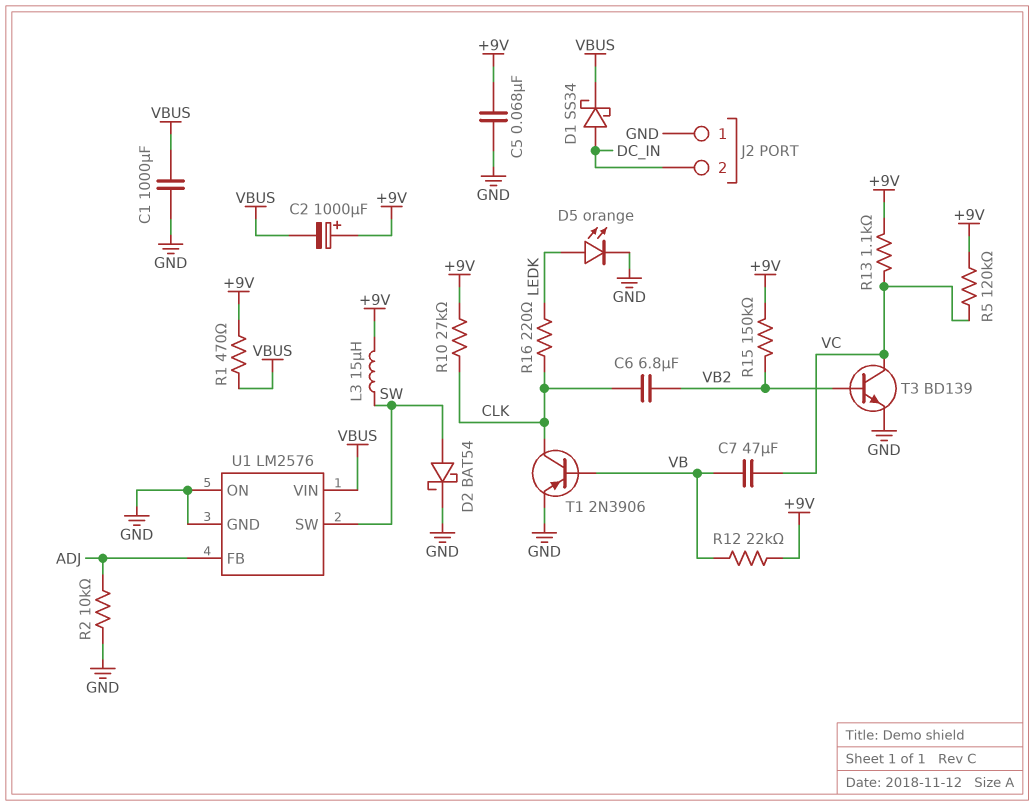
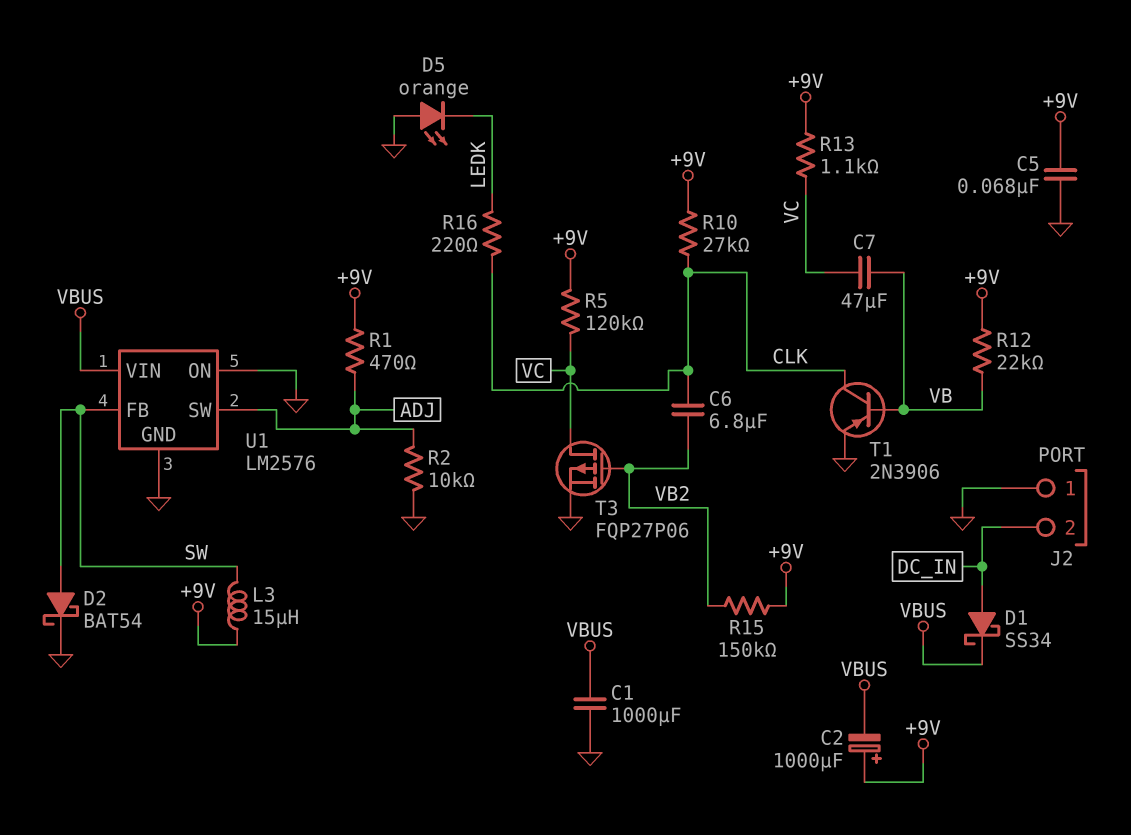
D5: LED orange (A LEDK, K GND) -> LED orange (A GND, K LEDK)
R1: 470 (+9V, VBUS) -> 470 (+9V, ADJ)
T3: NPN BD139 (B VB2, C VC, E GND) -> PMOS FQP27P06 (G VB2, D VC, S GND)
U1 pin FB: ADJ -> SW
U1 pin SW: SW -> ADJ

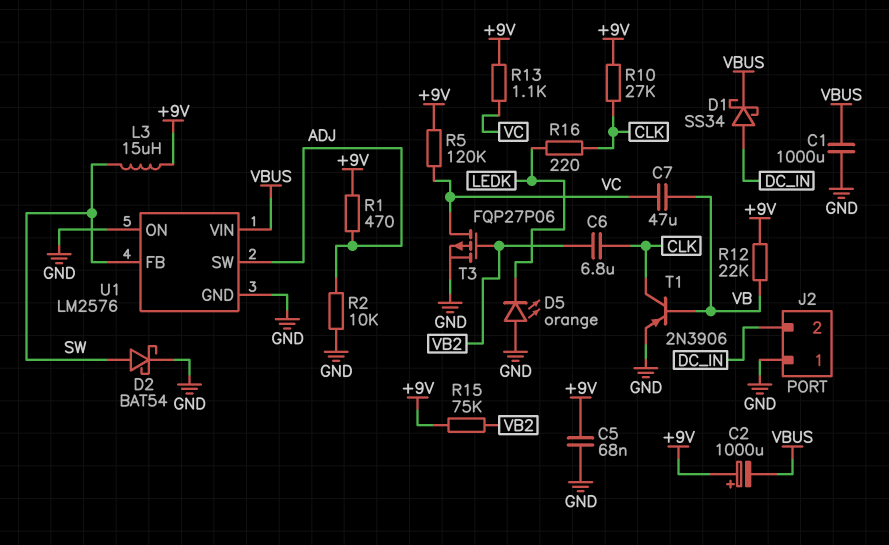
R15: 150k (+9V, VB2) -> 75k (+9V, VB2)

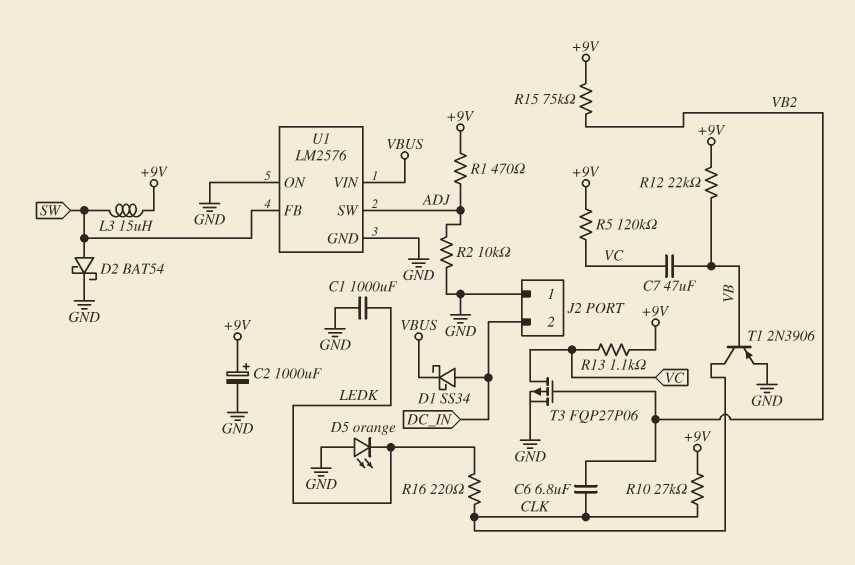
C1: 1000uF (GND, VBUS) -> 1000uF (GND, LEDK)
C2: 1000uF (plus +9V, minus VBUS) -> 1000uF (plus +9V, minus GND)
C5: 68nF (+9V, GND) -> none

